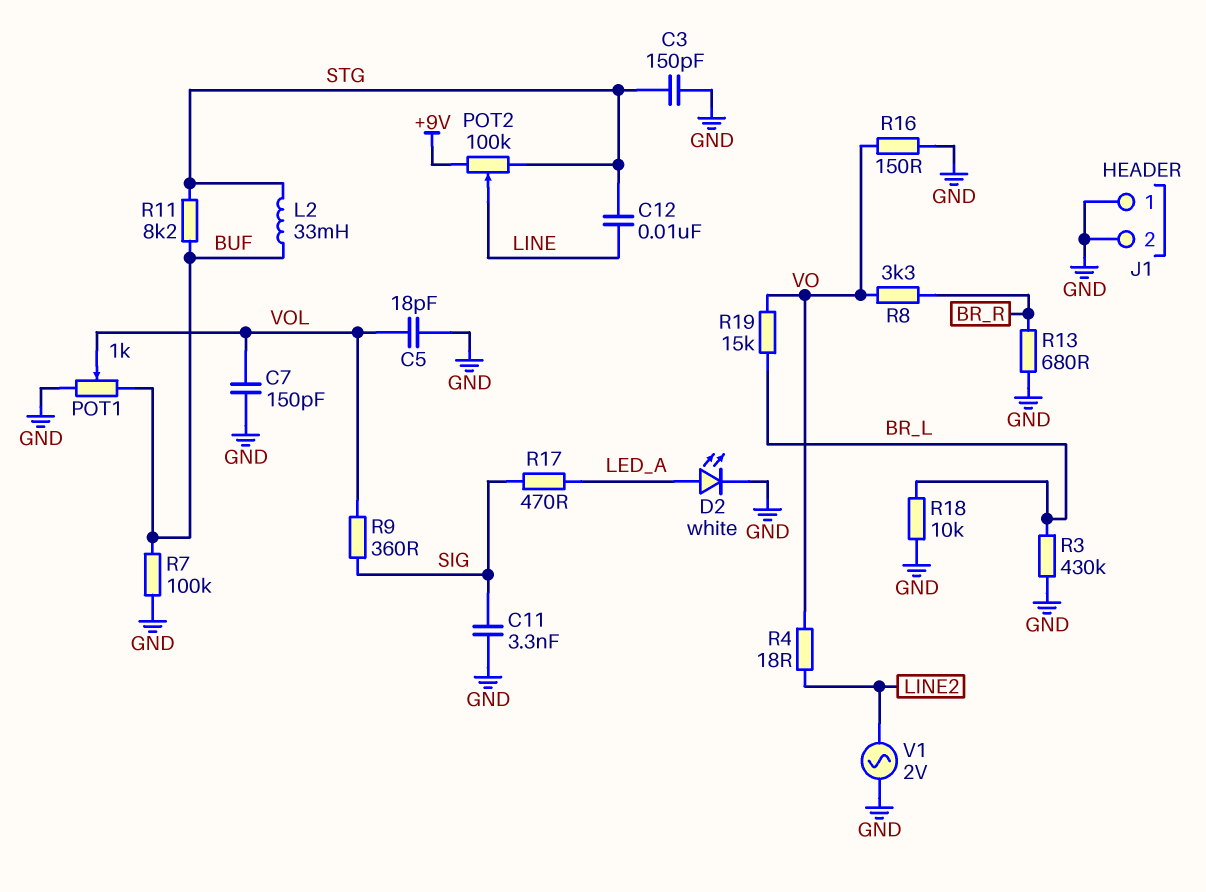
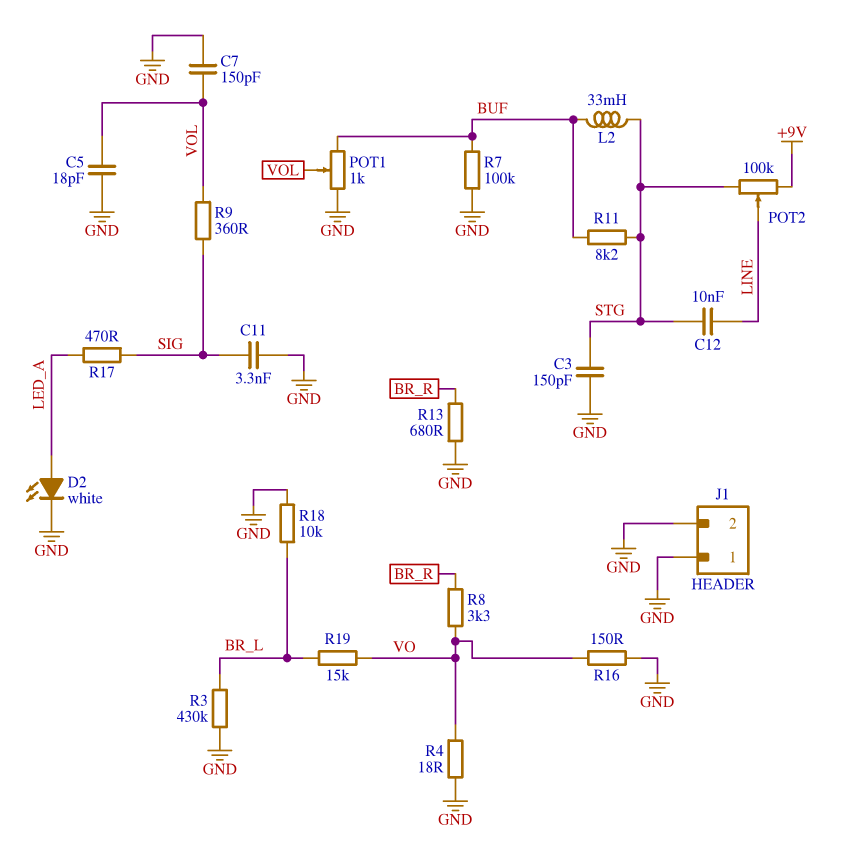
R4: 18 (LINE2, VO) -> 18 (GND, VO)
V1: AC 2V (GND, LINE2) -> none

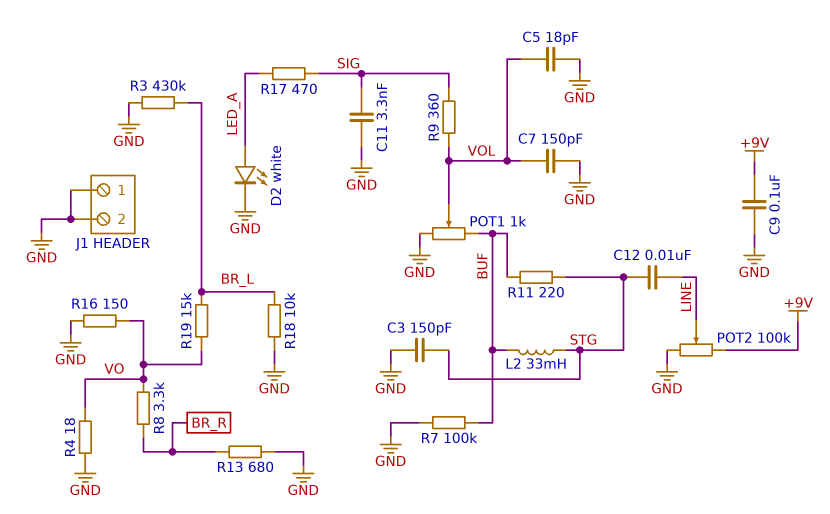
C9: none -> 100nF (+9V, GND)
POT2: 100k (+9V, STG, wiper LINE) -> 100k (+9V, GND, wiper LINE)
R11: 8.2k (BUF, STG) -> 220 (BUF, STG)

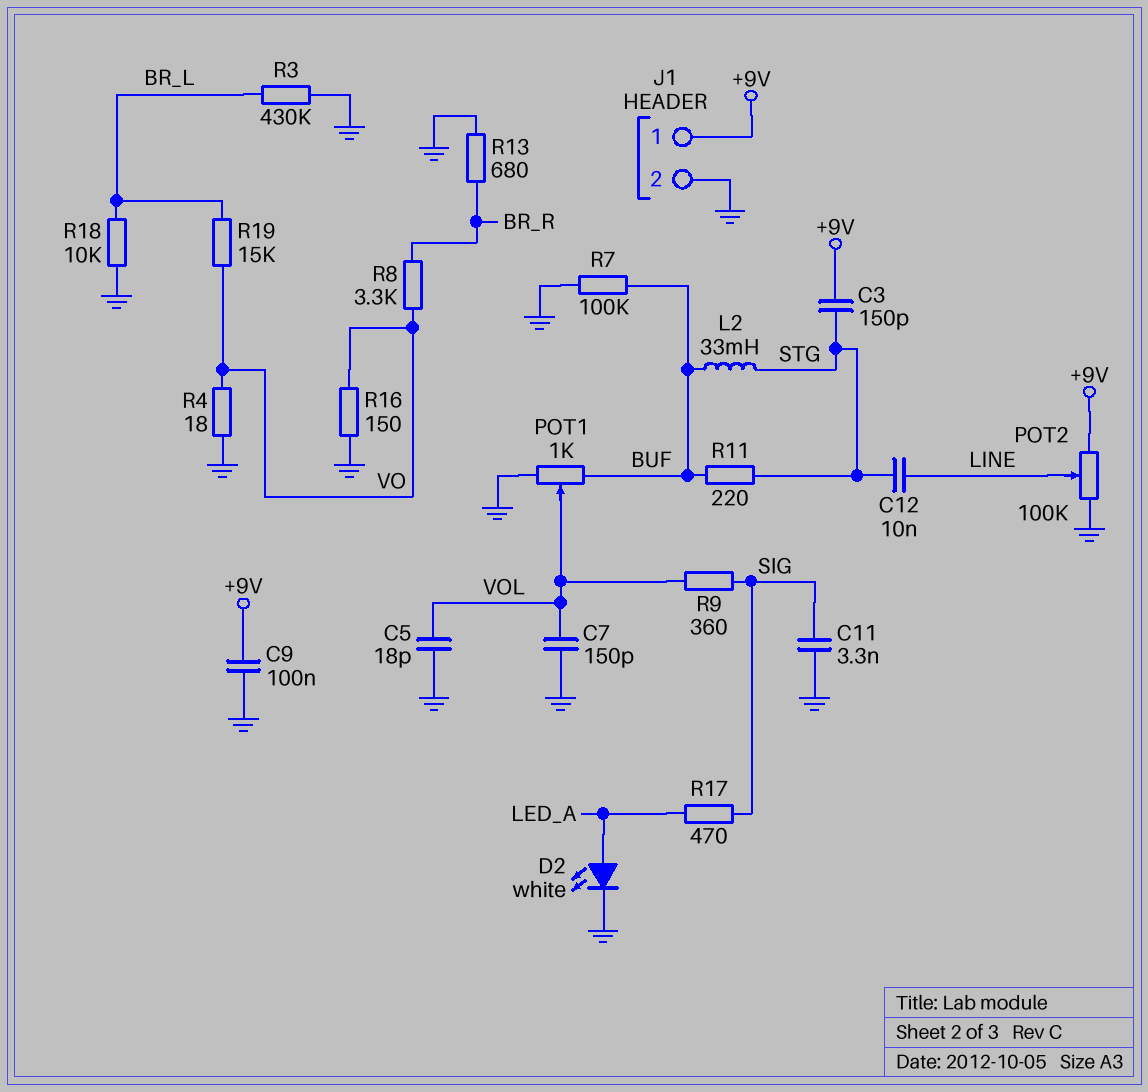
C3: 150pF (GND, STG) -> 150pF (+9V, STG)
J1 pin 1: GND -> +9V

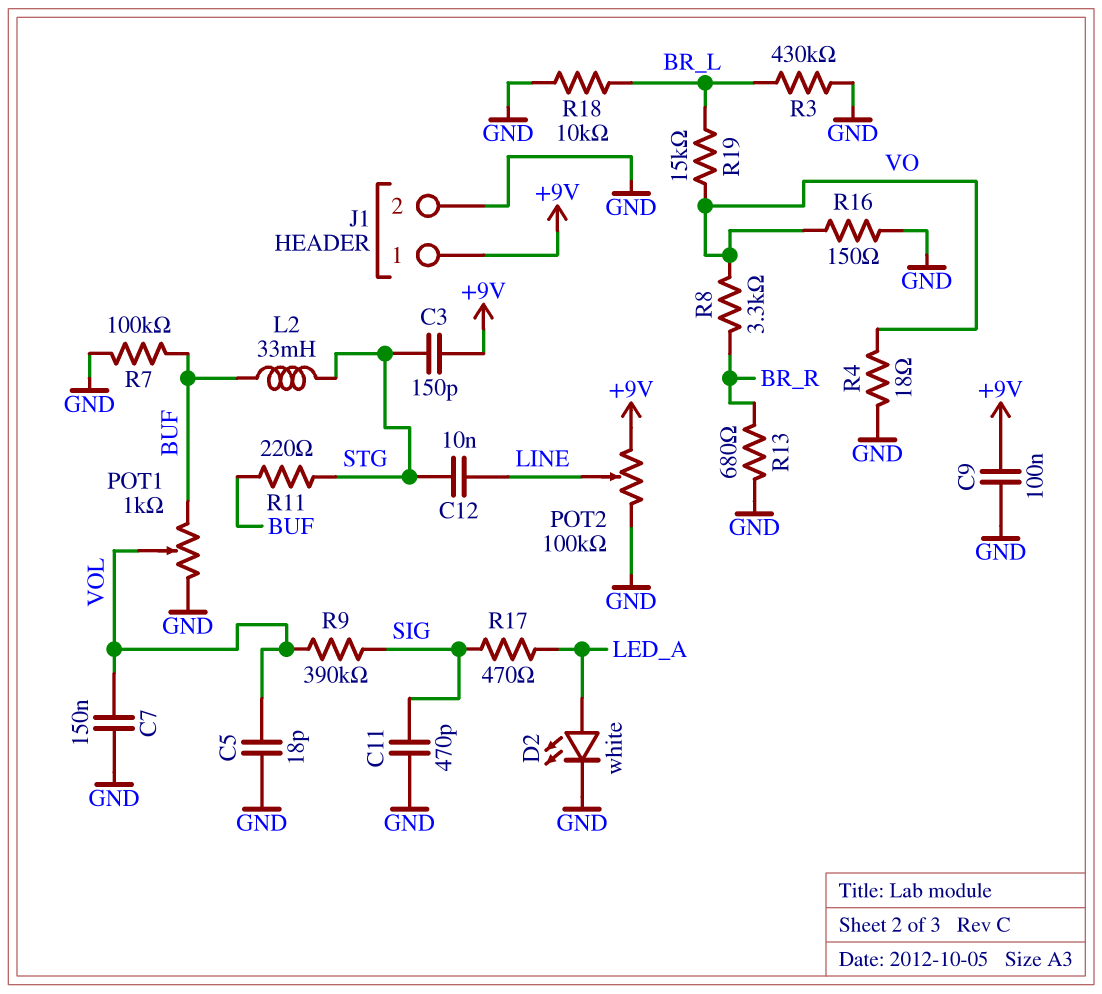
C7: 150pF (GND, VOL) -> 150nF (GND, VOL)
C11: 3.3nF (GND, SIG) -> 470pF (GND, SIG)
R9: 360 (SIG, VOL) -> 390k (SIG, VOL)

